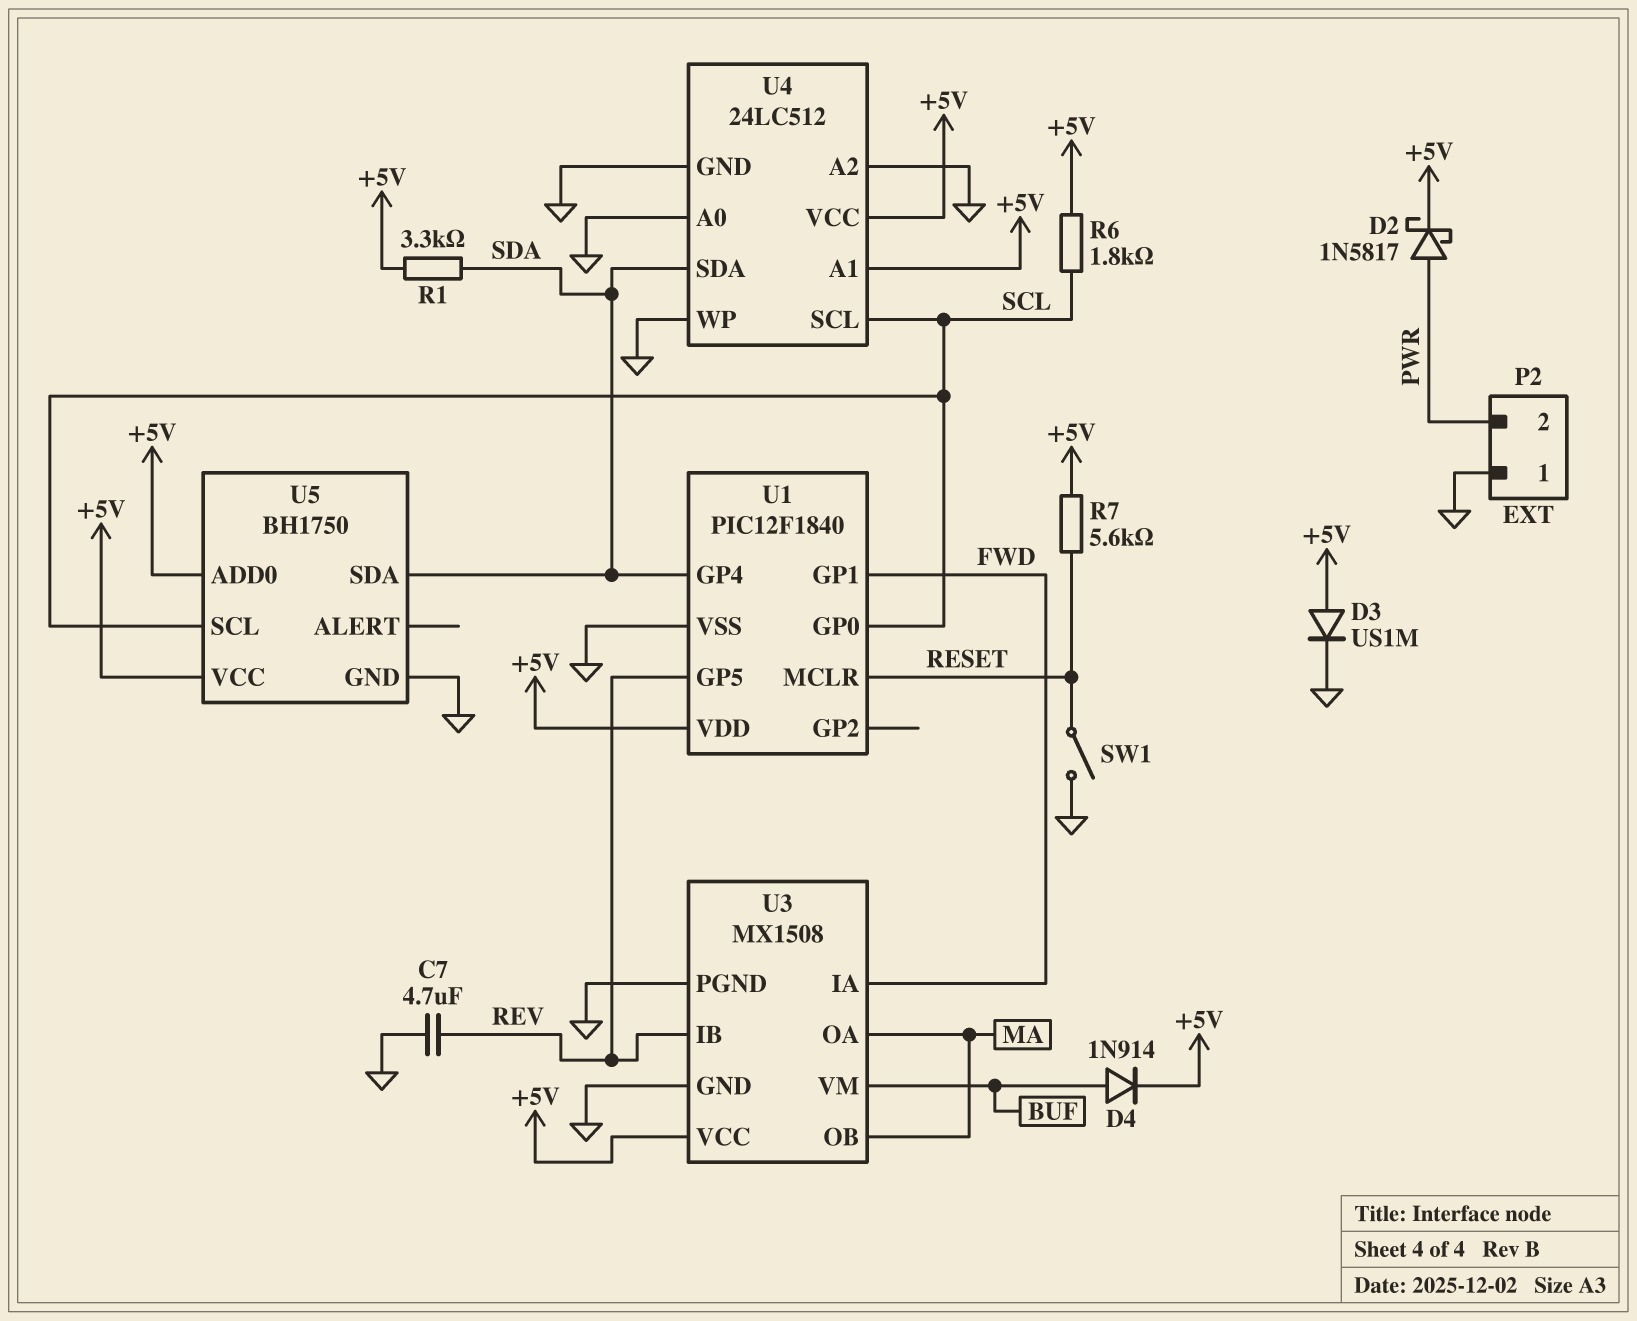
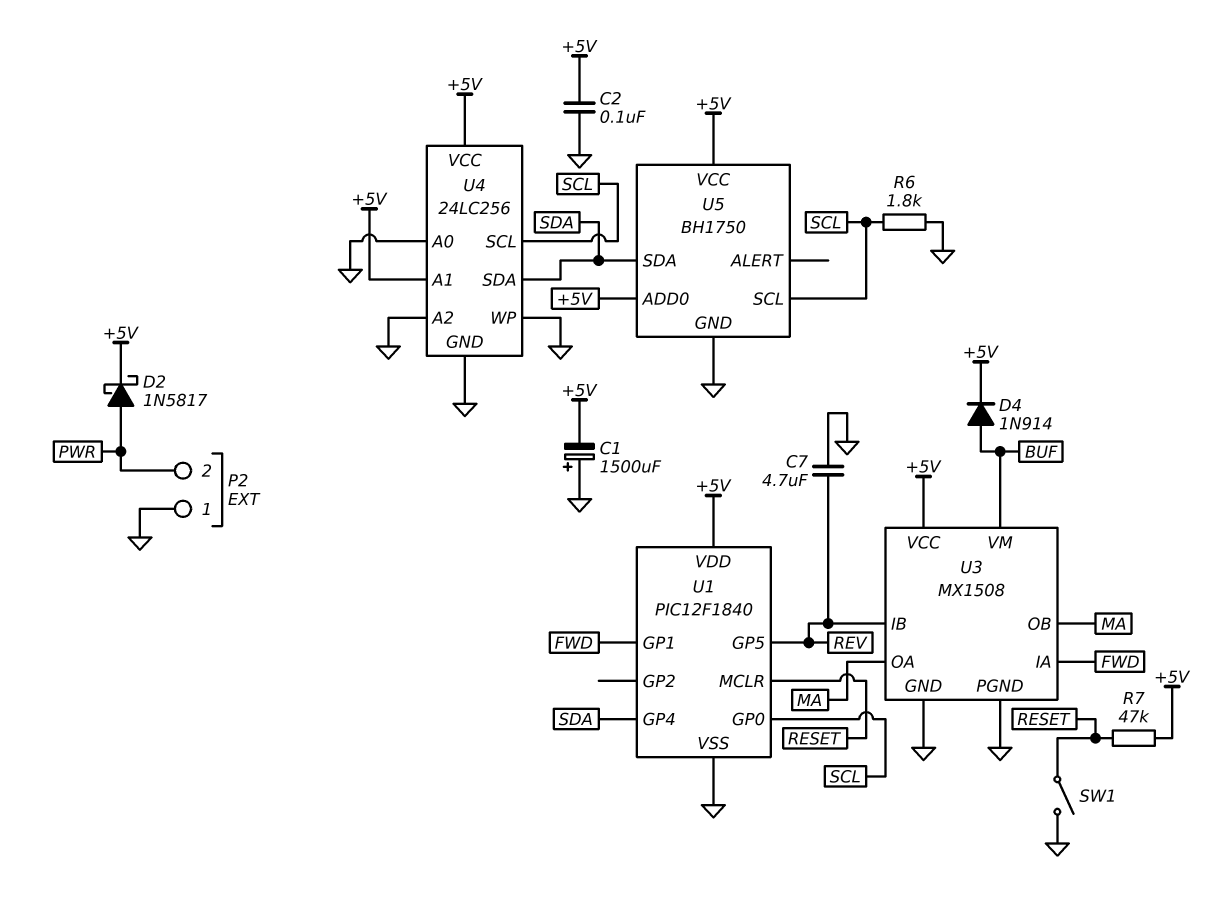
C1: none -> 1500uF (plus GND, minus +5V)
C2: none -> 100nF (+5V, GND)
D3: diode US1M (A +5V, K GND) -> none
R1: 3.3k (+5V, SDA) -> none
R6: 1.8k (+5V, SCL) -> 1.8k (GND, SCL)
R7: 5.6k (+5V, RESET) -> 47k (+5V, RESET)
U4: 24LC512 -> 24LC256

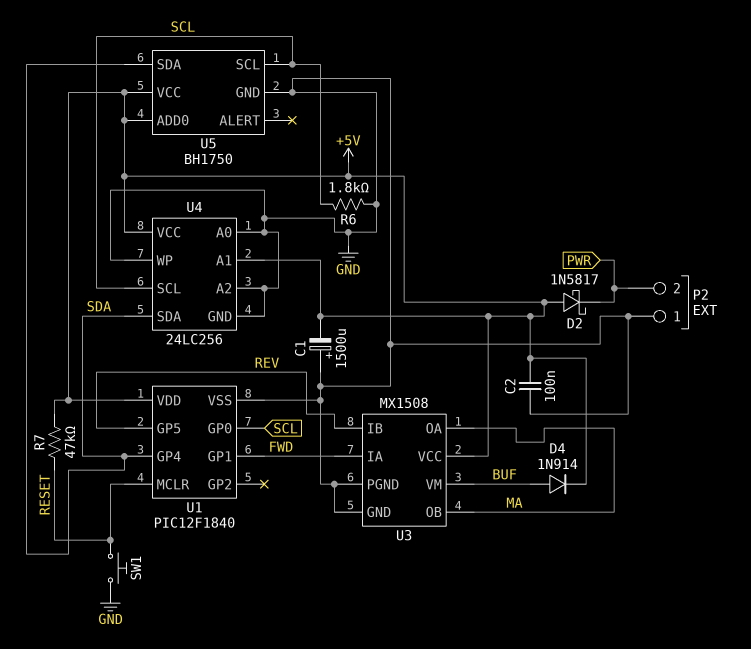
C7: 4.7uF (GND, REV) -> none
D2: schottky 1N5817 (A PWR, K +5V) -> schottky 1N5817 (A +5V, K PWR)
SW1: switch (GND, RESET) -> button (GND, RESET)

